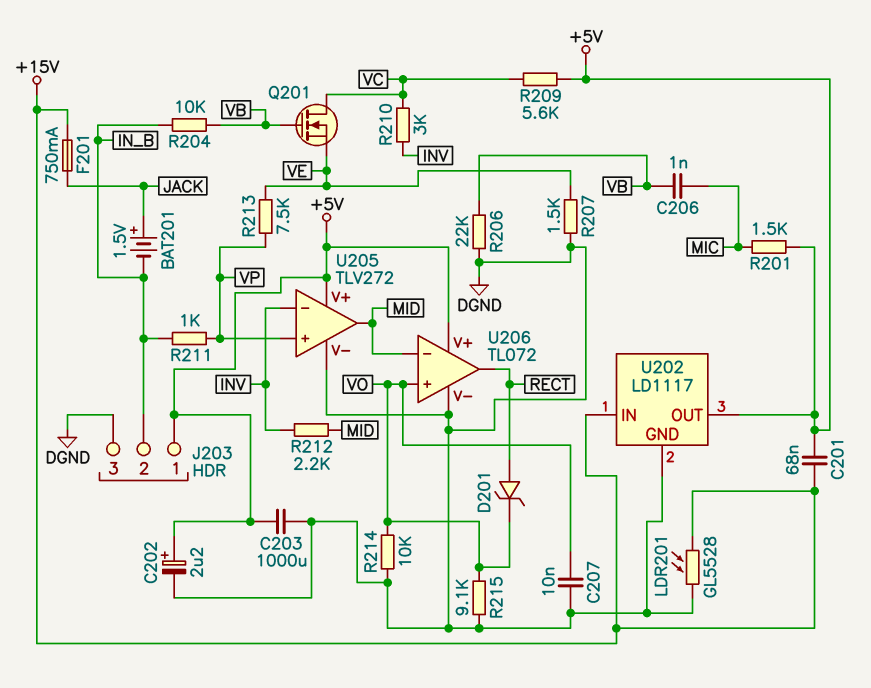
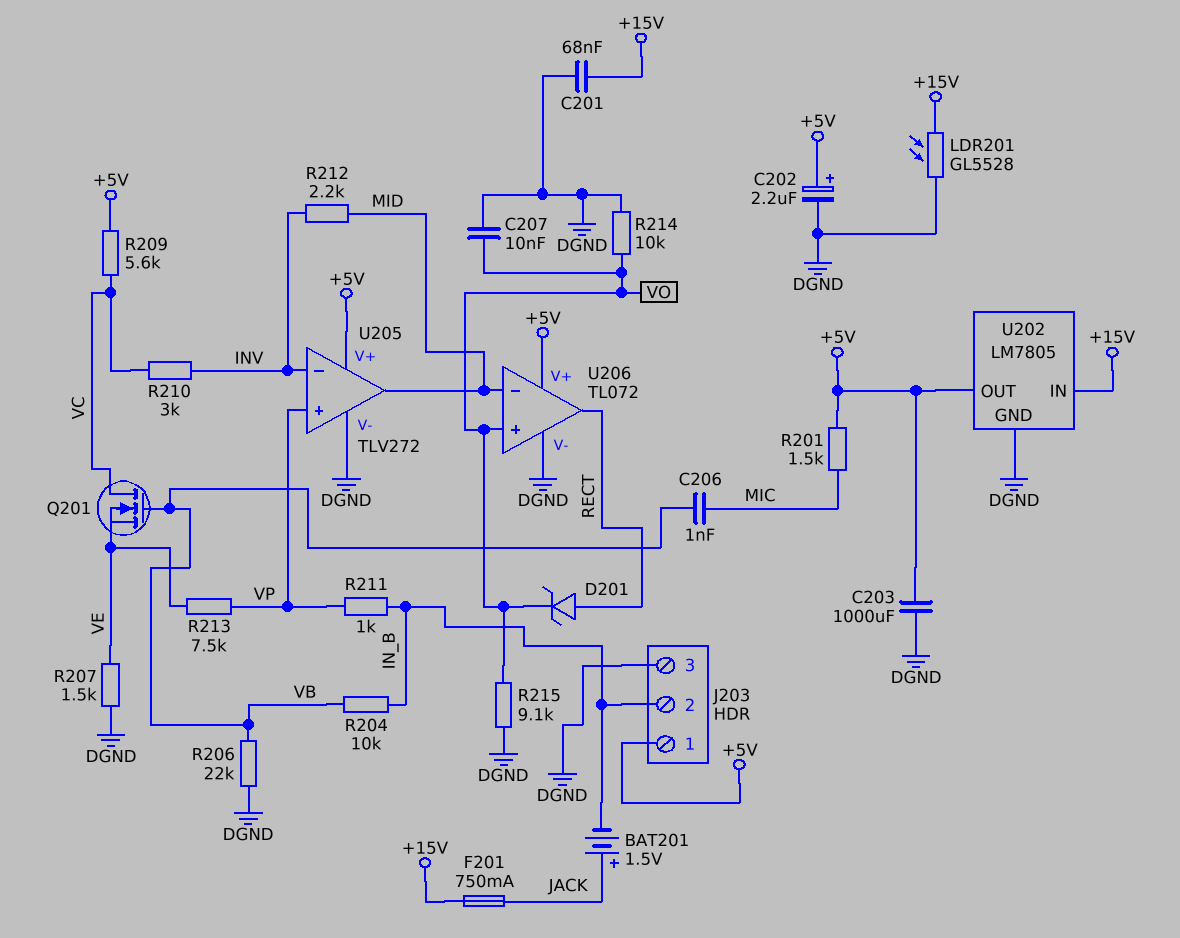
C201: 68nF (+5V, +15V) -> 68nF (+15V, DGND)
U202: LD1117 -> LM7805

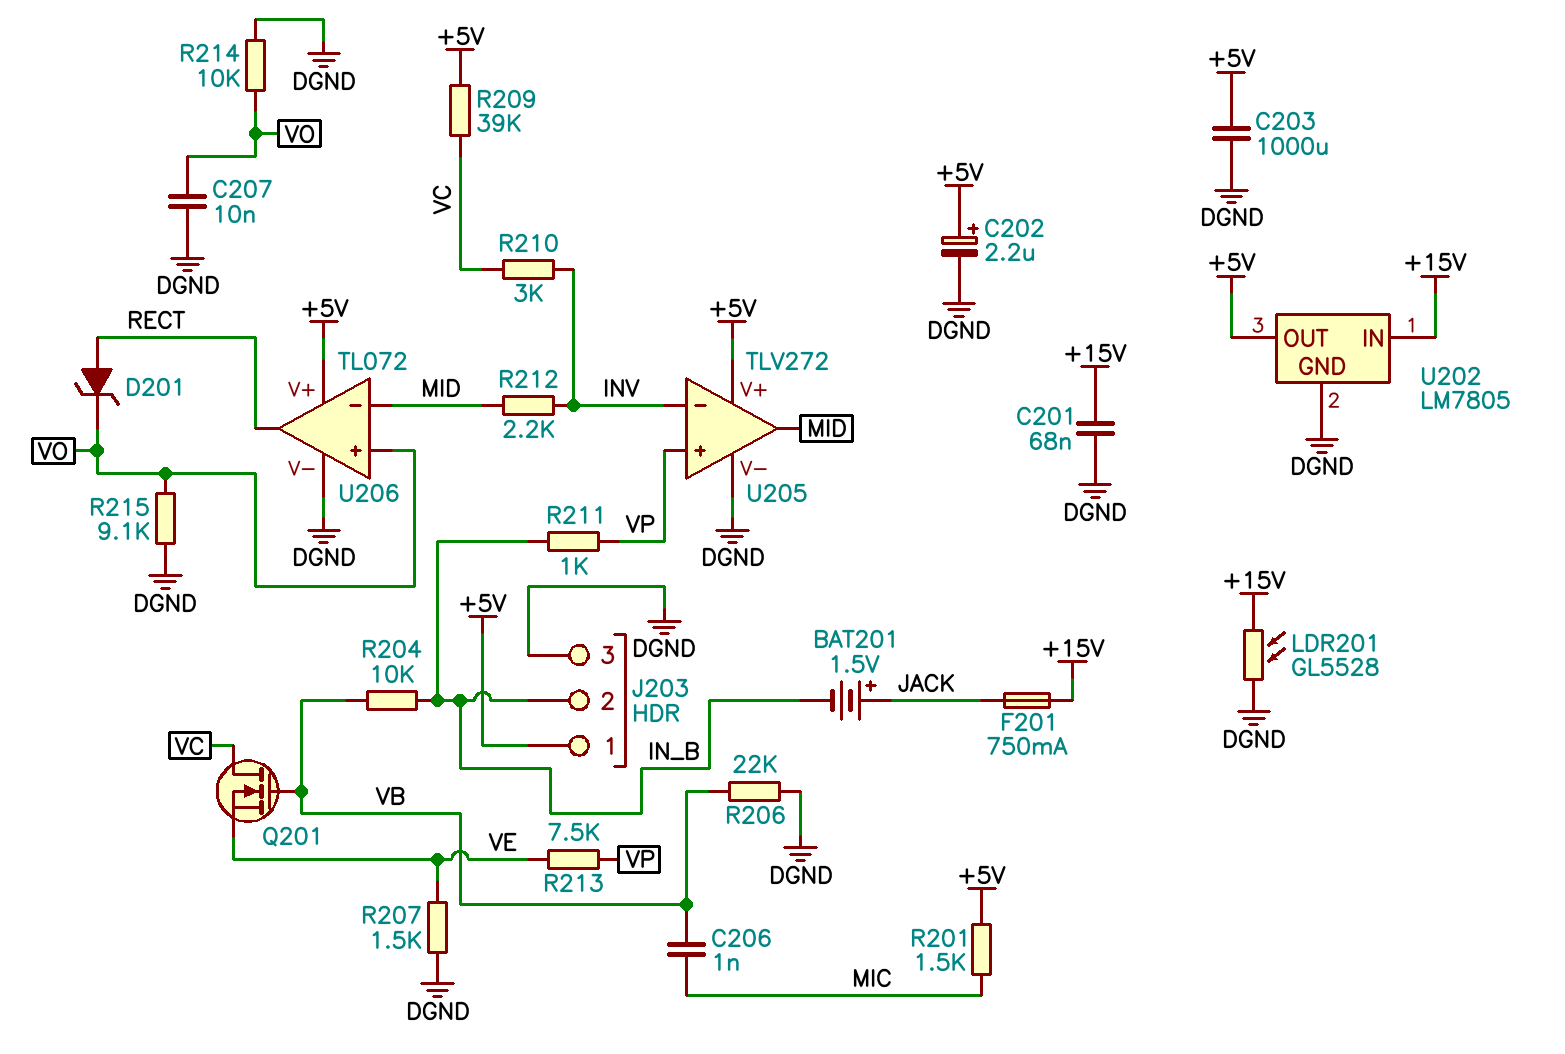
R209: 5.6k (+5V, VC) -> 39k (+5V, VC)

